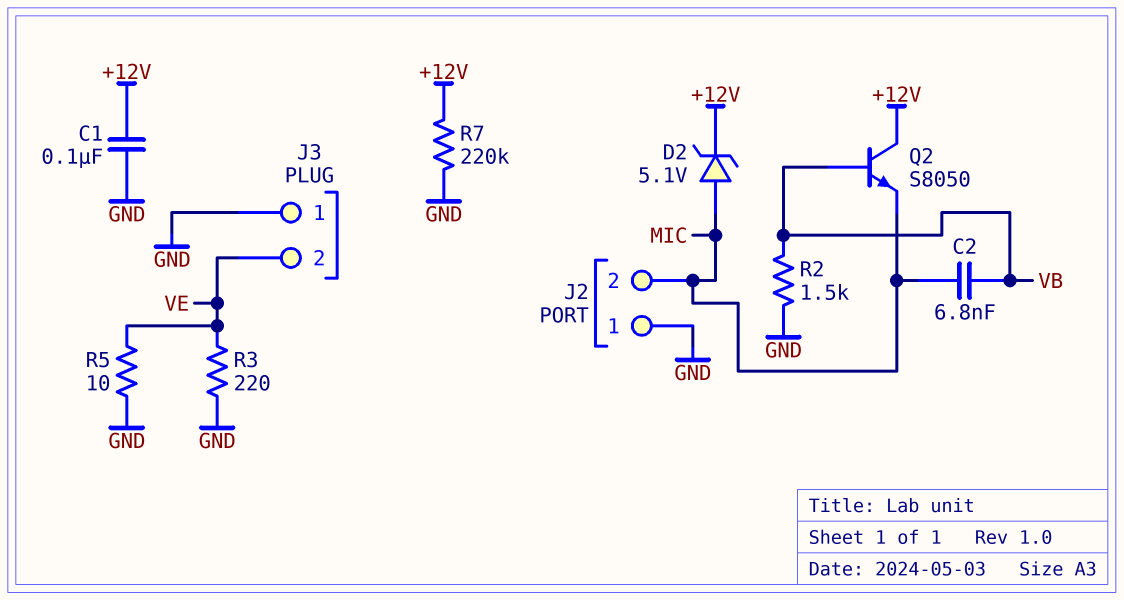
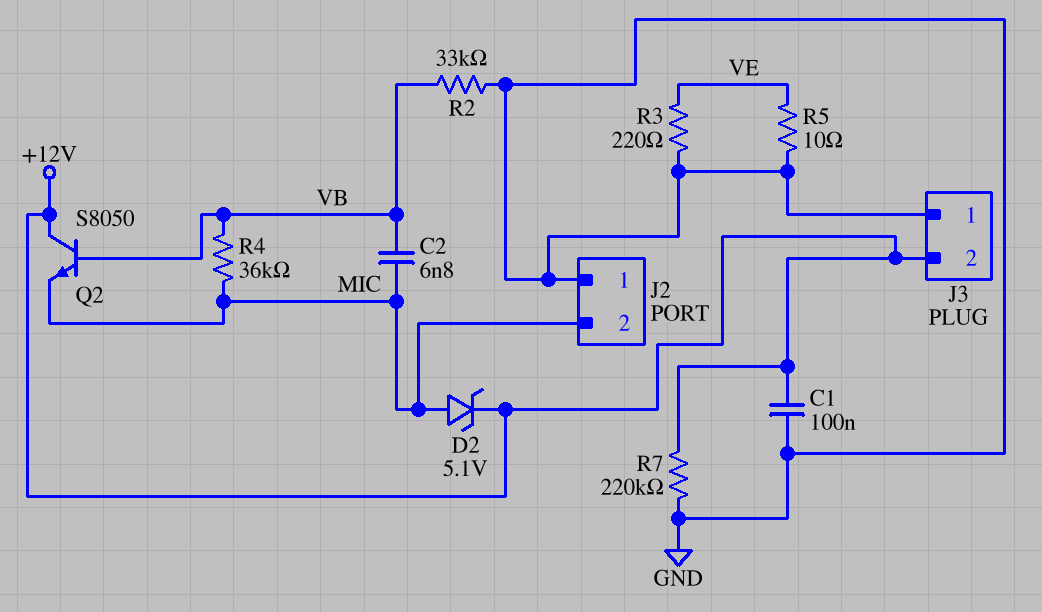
J3 pin 2: VE -> +12V
R2: 1.5k (GND, VB) -> 33k (GND, VB)
R4: none -> 36k (MIC, VB)

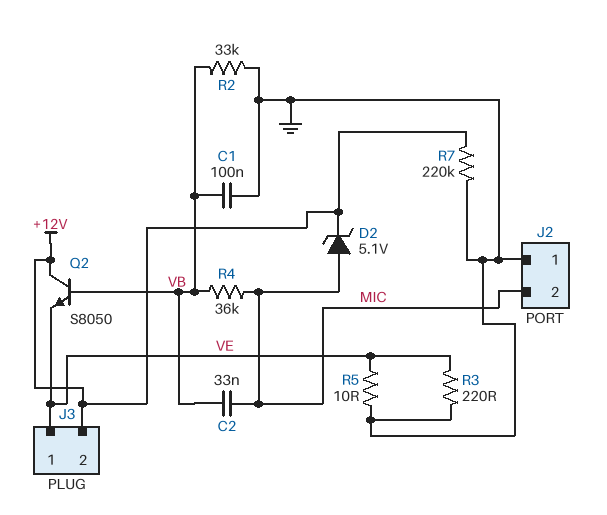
C1: 100nF (+12V, GND) -> 100nF (GND, VB)
C2: 6.8nF (MIC, VB) -> 33nF (MIC, VB)
J3 pin 1: GND -> VE
Q2: NPN S8050 (B VB, C +12V, E MIC) -> NPN S8050 (B VB, C +12V, E VE)

